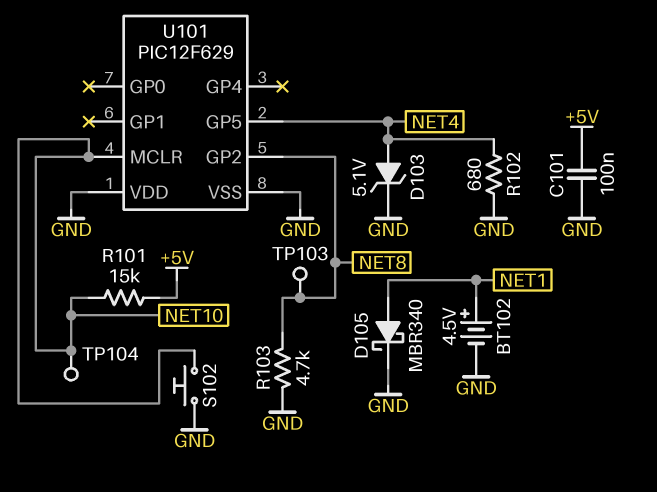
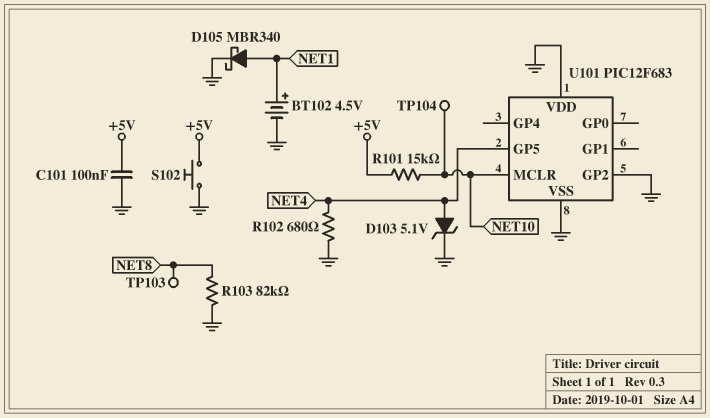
R103: 4.7k (GND, NET8) -> 82k (GND, NET8)
S102: button (GND, NET10) -> button (+5V, GND)
U101: PIC12F629 -> PIC12F683
U101 pin GP2: NET8 -> GND

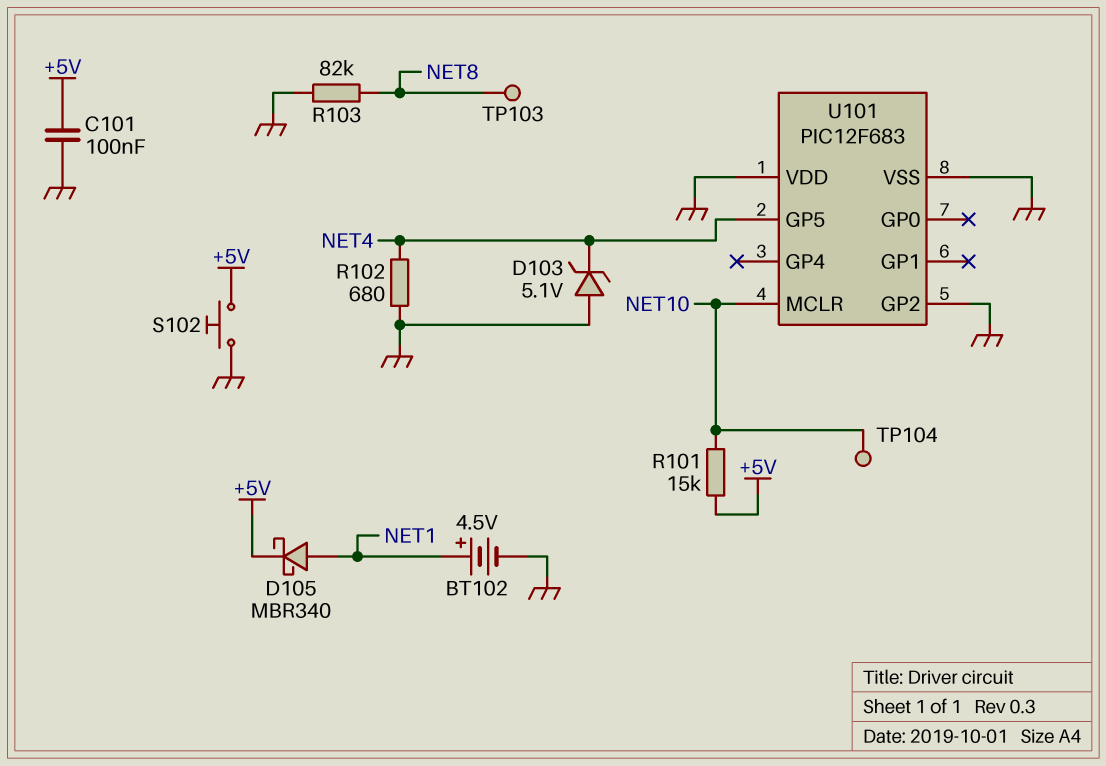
D103: zener 5.1V (A NET4, K GND) -> zener 5.1V (A GND, K NET4)
D105: schottky MBR340 (A NET1, K GND) -> schottky MBR340 (A NET1, K +5V)

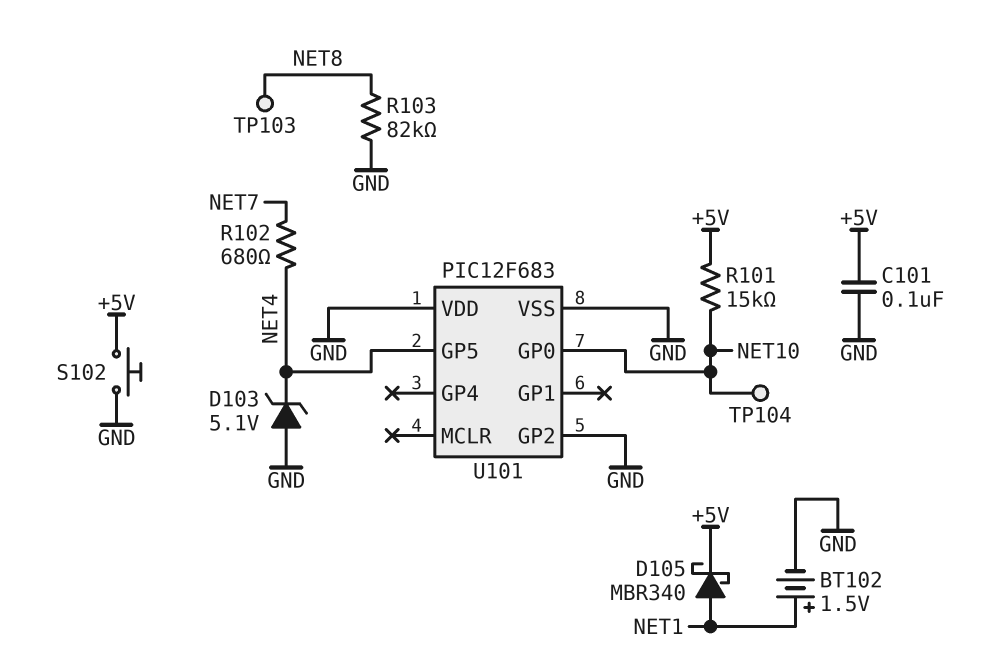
BT102: 4.5V (plus NET1, minus GND) -> 1.5V (plus NET1, minus GND)
R102: 680 (GND, NET4) -> 680 (NET4, NET7)
U101 pin GP0: none -> NET10
U101 pin MCLR: NET10 -> none

